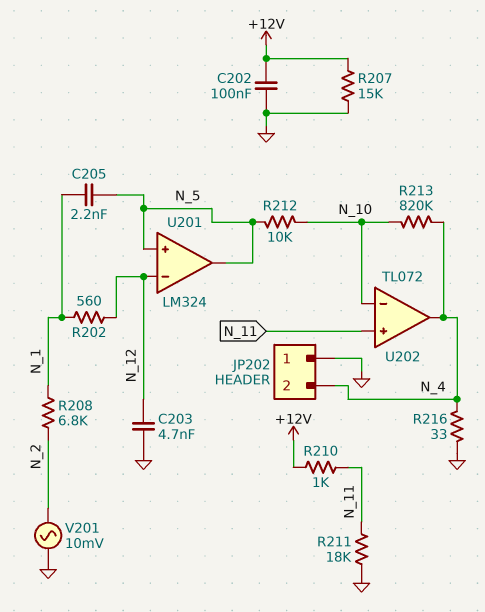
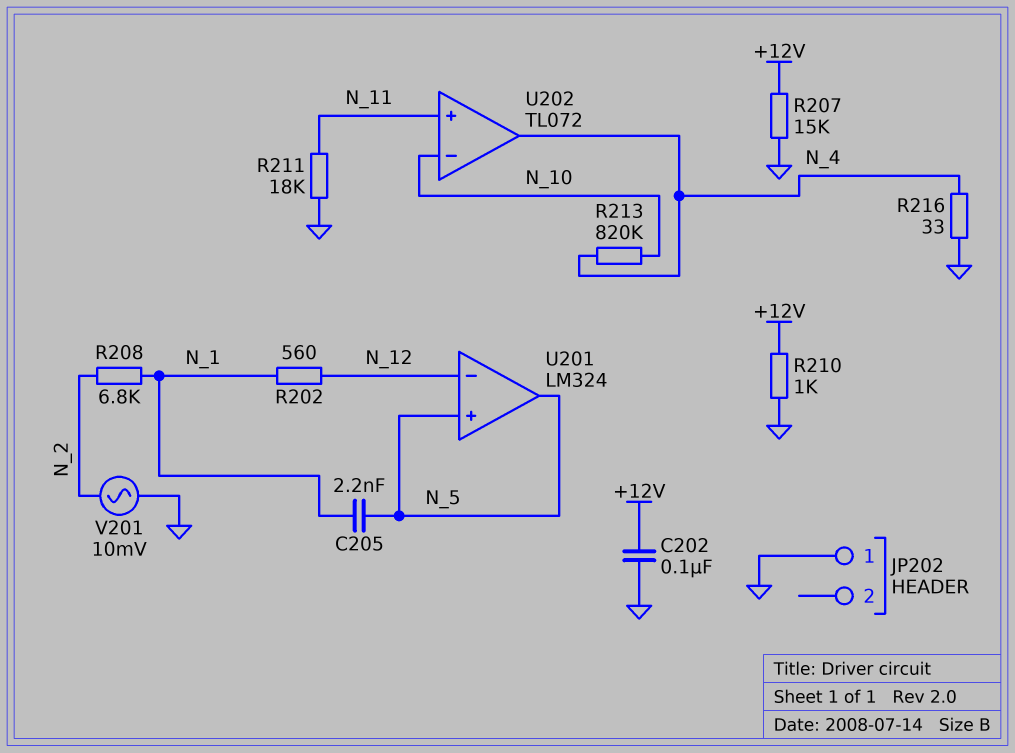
C203: 4.7nF (GND, N_12) -> none
JP202 pin 2: N_4 -> none
R210: 1k (+12V, N_11) -> 1k (+12V, GND)
R212: 10k (N_5, N_10) -> none

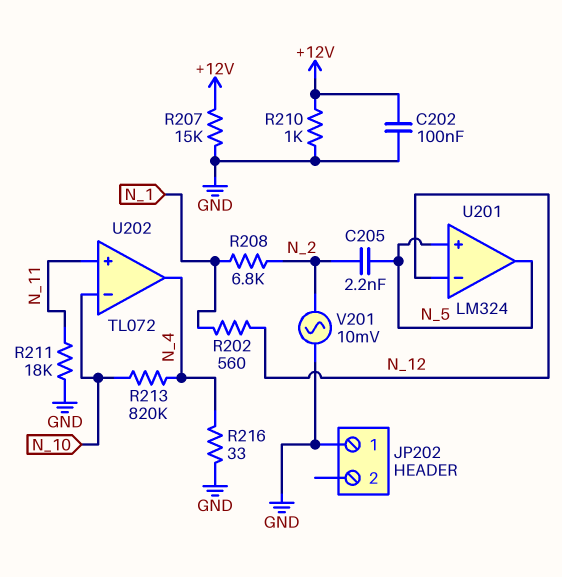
C205: 2.2nF (N_1, N_5) -> 2.2nF (N_2, N_5)

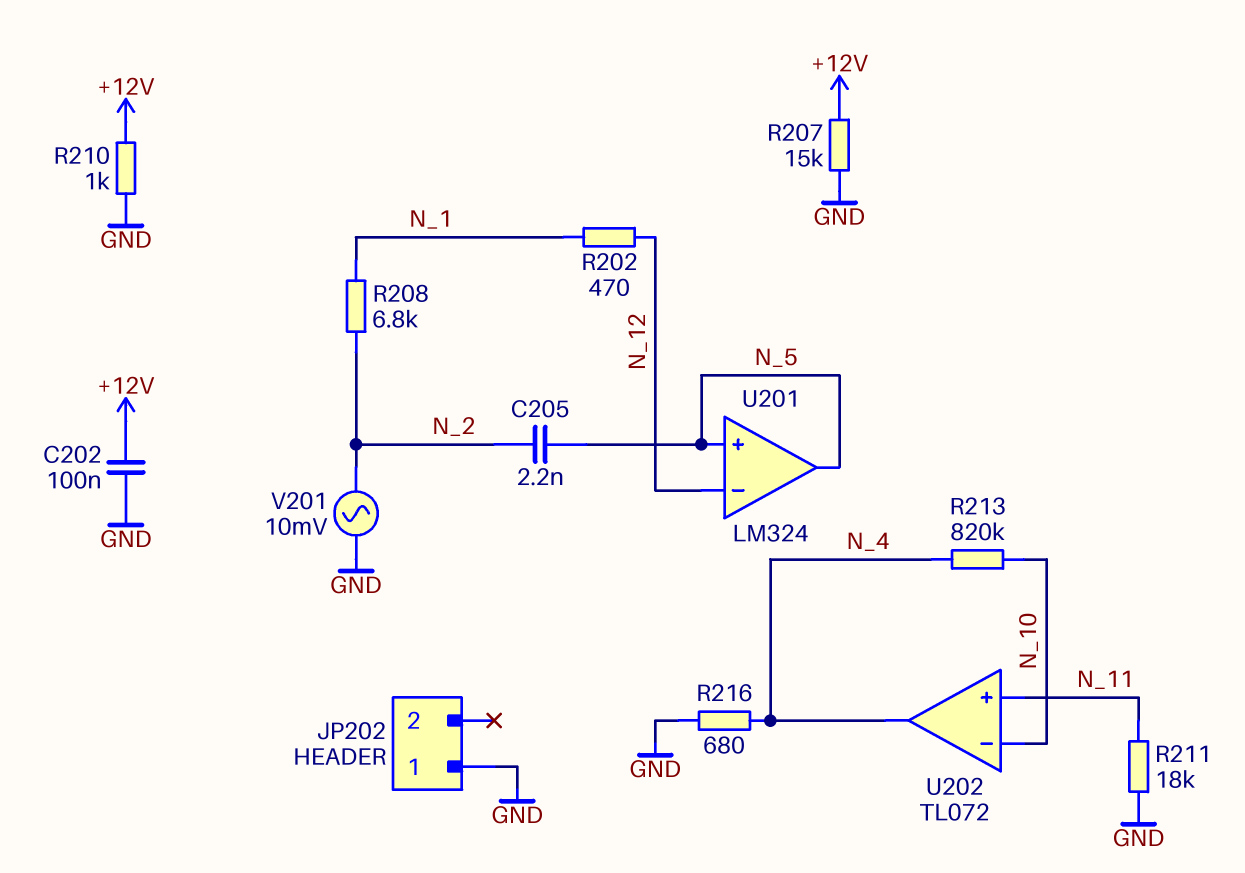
R202: 560 (N_1, N_12) -> 470 (N_1, N_12)
R216: 33 (GND, N_4) -> 680 (GND, N_4)

